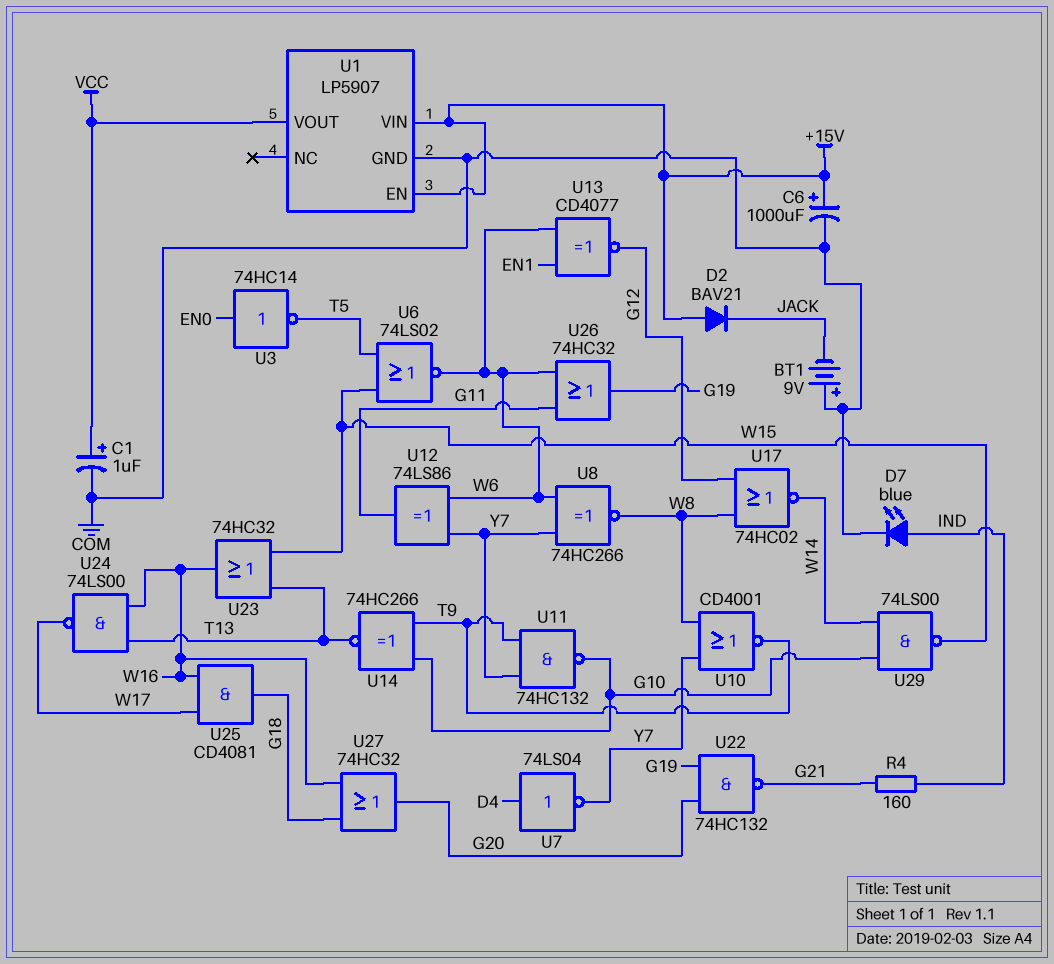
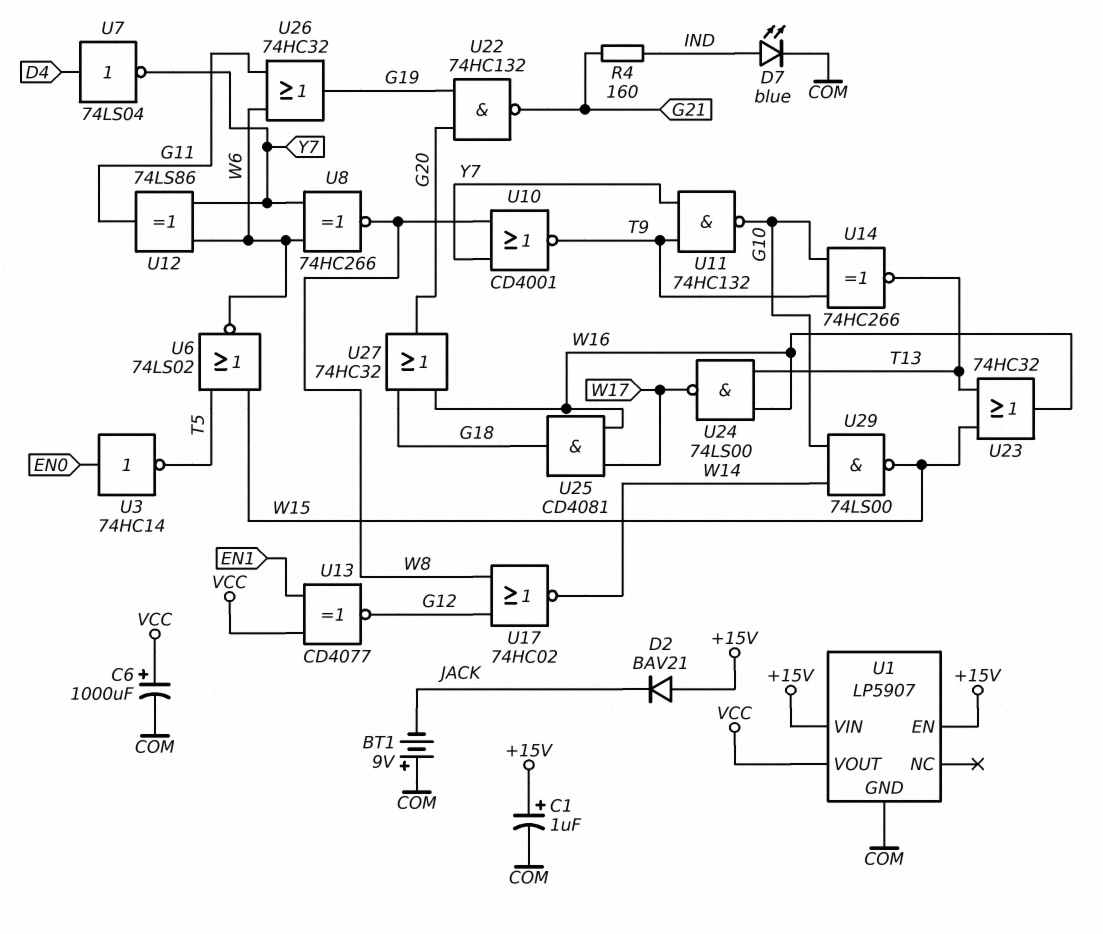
C1: 1uF (plus VCC, minus COM) -> 1uF (plus +15V, minus COM)
C6: 1000uF (plus +15V, minus COM) -> 1000uF (plus VCC, minus COM)
U13: XNOR CD4077 (in EN1, in W6, out G12) -> XNOR CD4077 (in EN1, in VCC, out G12)

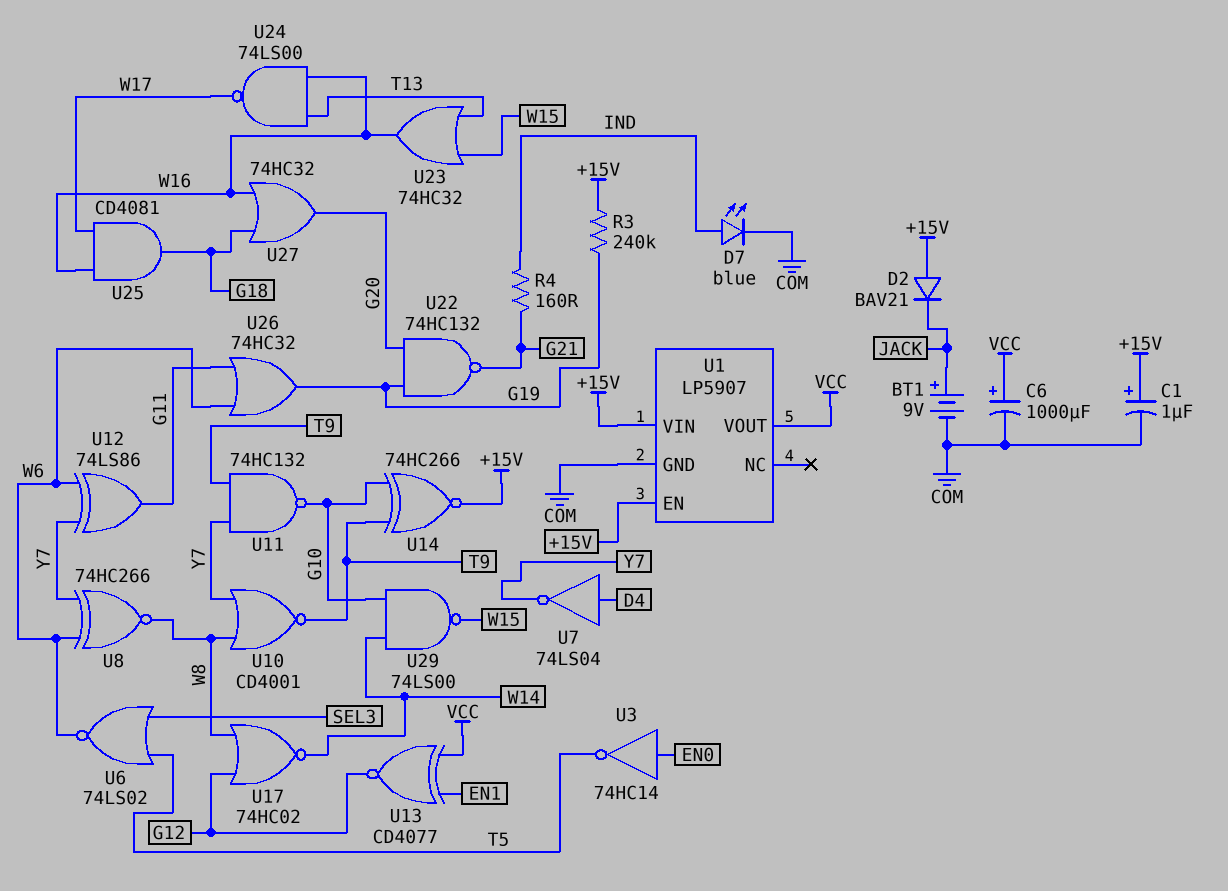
BT1: 9V (plus COM, minus JACK) -> 9V (plus JACK, minus COM)
R3: none -> 240k (+15V, G19)
U6: NOR 74LS02 (in T5, in W15, out W6) -> NOR 74LS02 (in SEL3, in T5, out W6)
U14: XNOR 74HC266 (in G10, in T9, out T13) -> XNOR 74HC266 (in G10, in T9, out +15V)

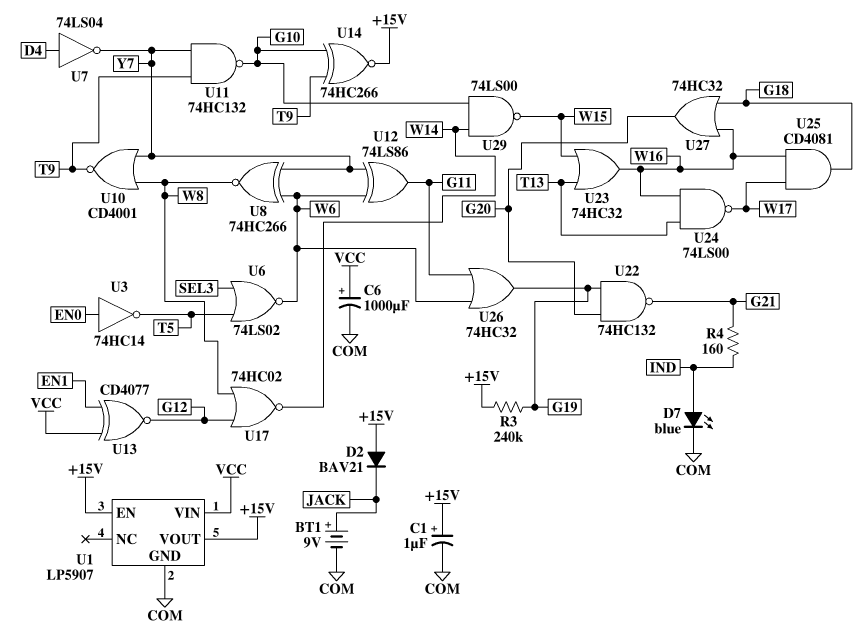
U1 pin VIN: +15V -> VCC
U1 pin VOUT: VCC -> +15V

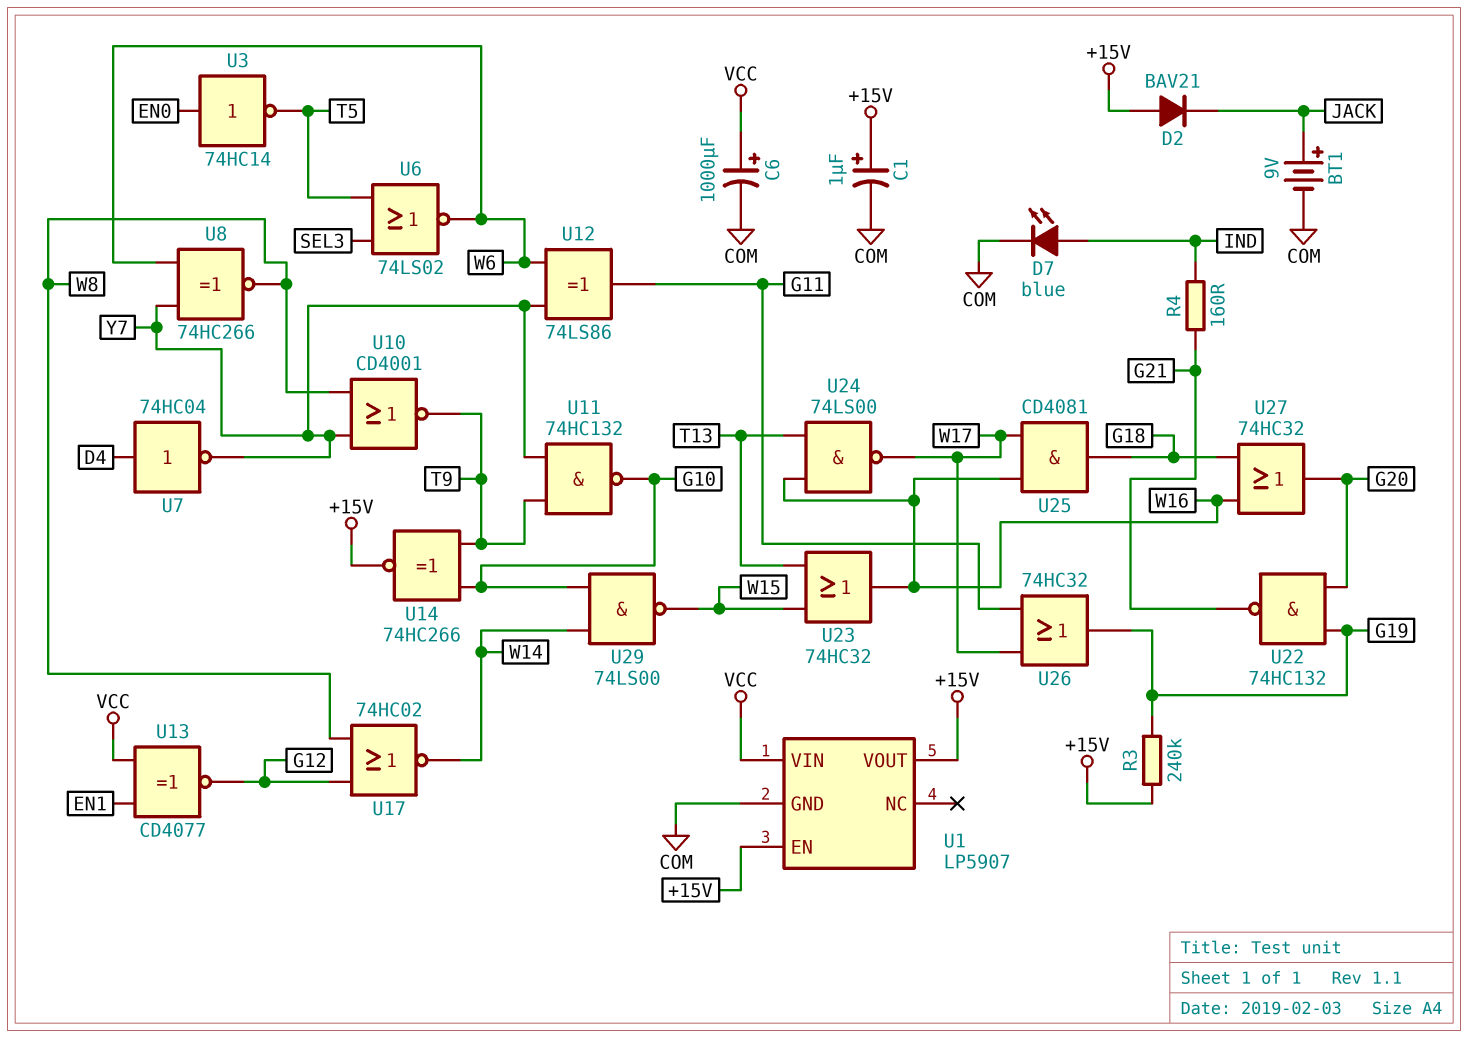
U7: NOT 74LS04 (in D4, out Y7) -> NOT 74HC04 (in D4, out Y7)
U26: OR 74HC32 (in G11, in W6, out G19) -> OR 74HC32 (in G11, in W17, out G19)

